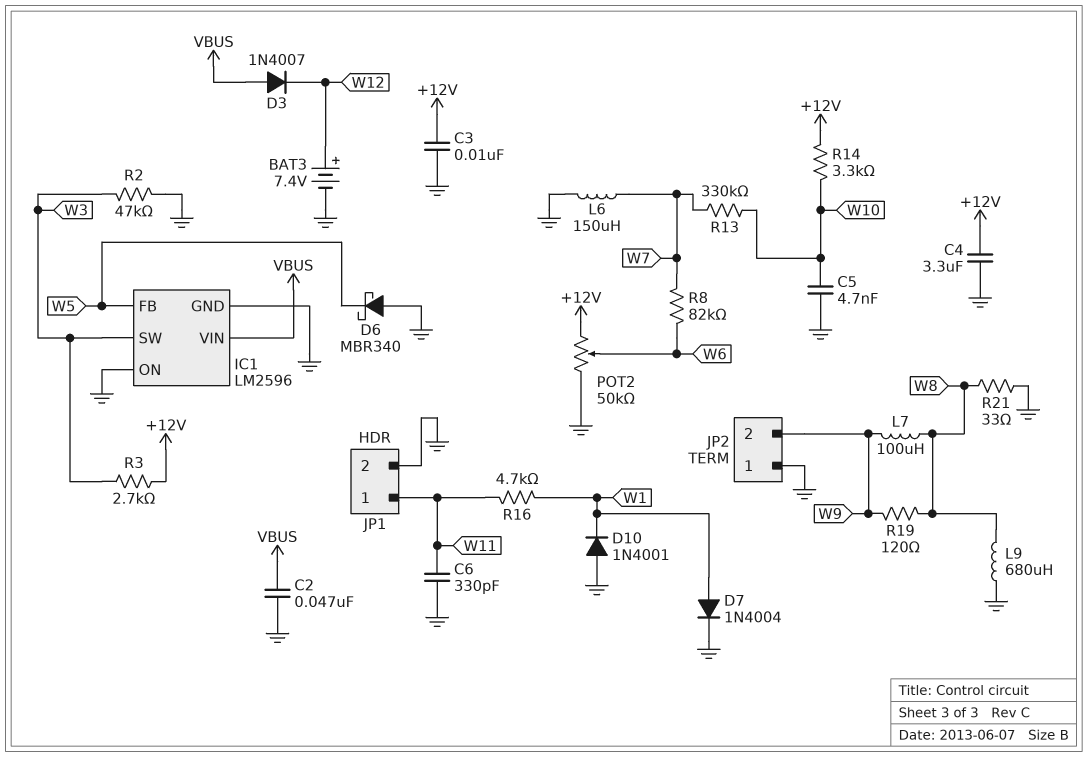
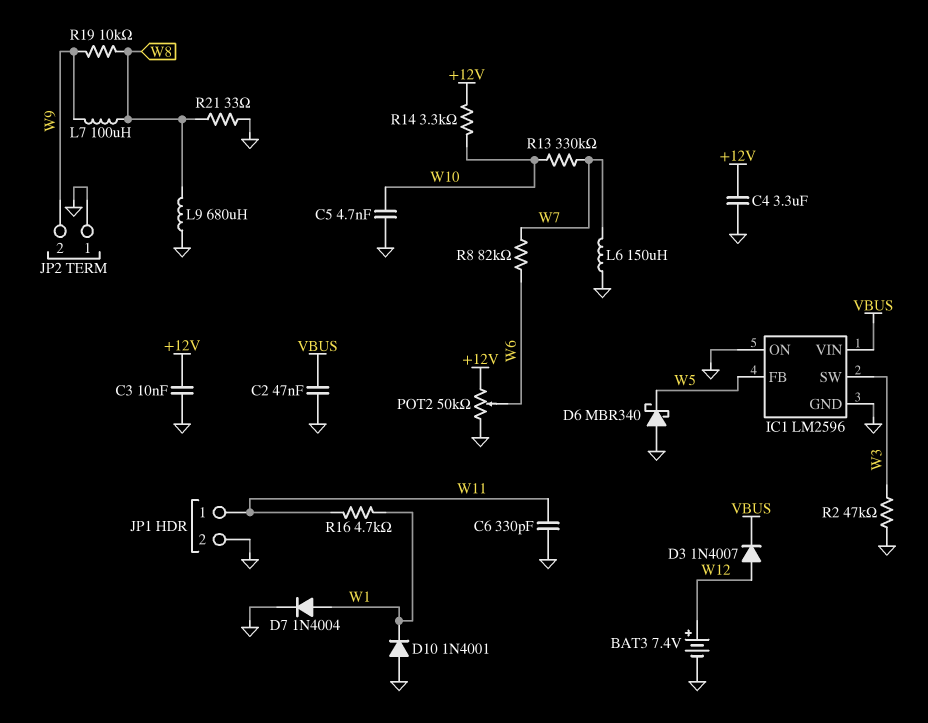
D3: diode 1N4007 (A VBUS, K W12) -> diode 1N4007 (A W12, K VBUS)
R3: 2.7k (+12V, W3) -> none
R19: 120 (W8, W9) -> 10k (W8, W9)

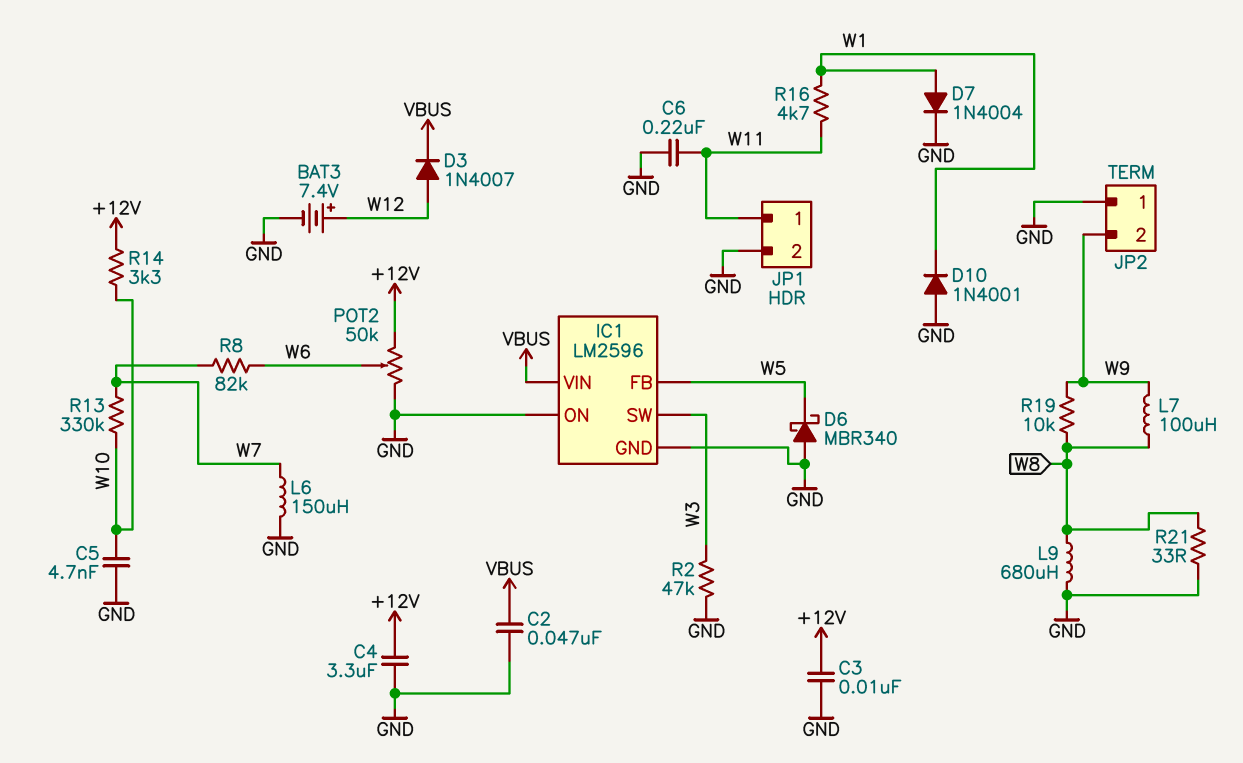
C6: 330pF (GND, W11) -> 220nF (GND, W11)

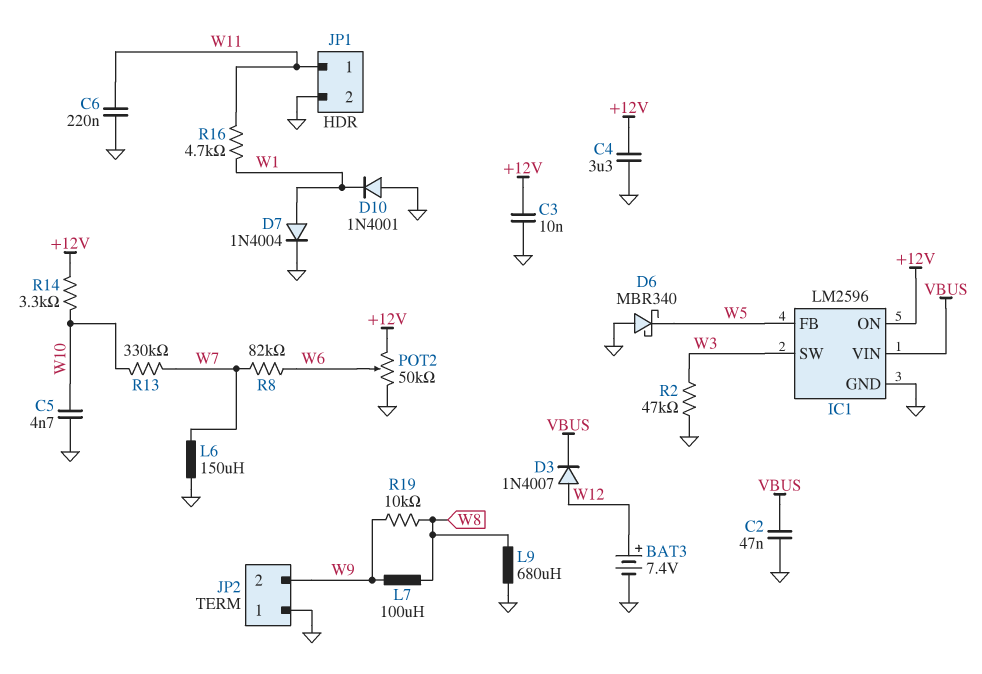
IC1 pin ON: GND -> +12V
R21: 33 (GND, W8) -> none

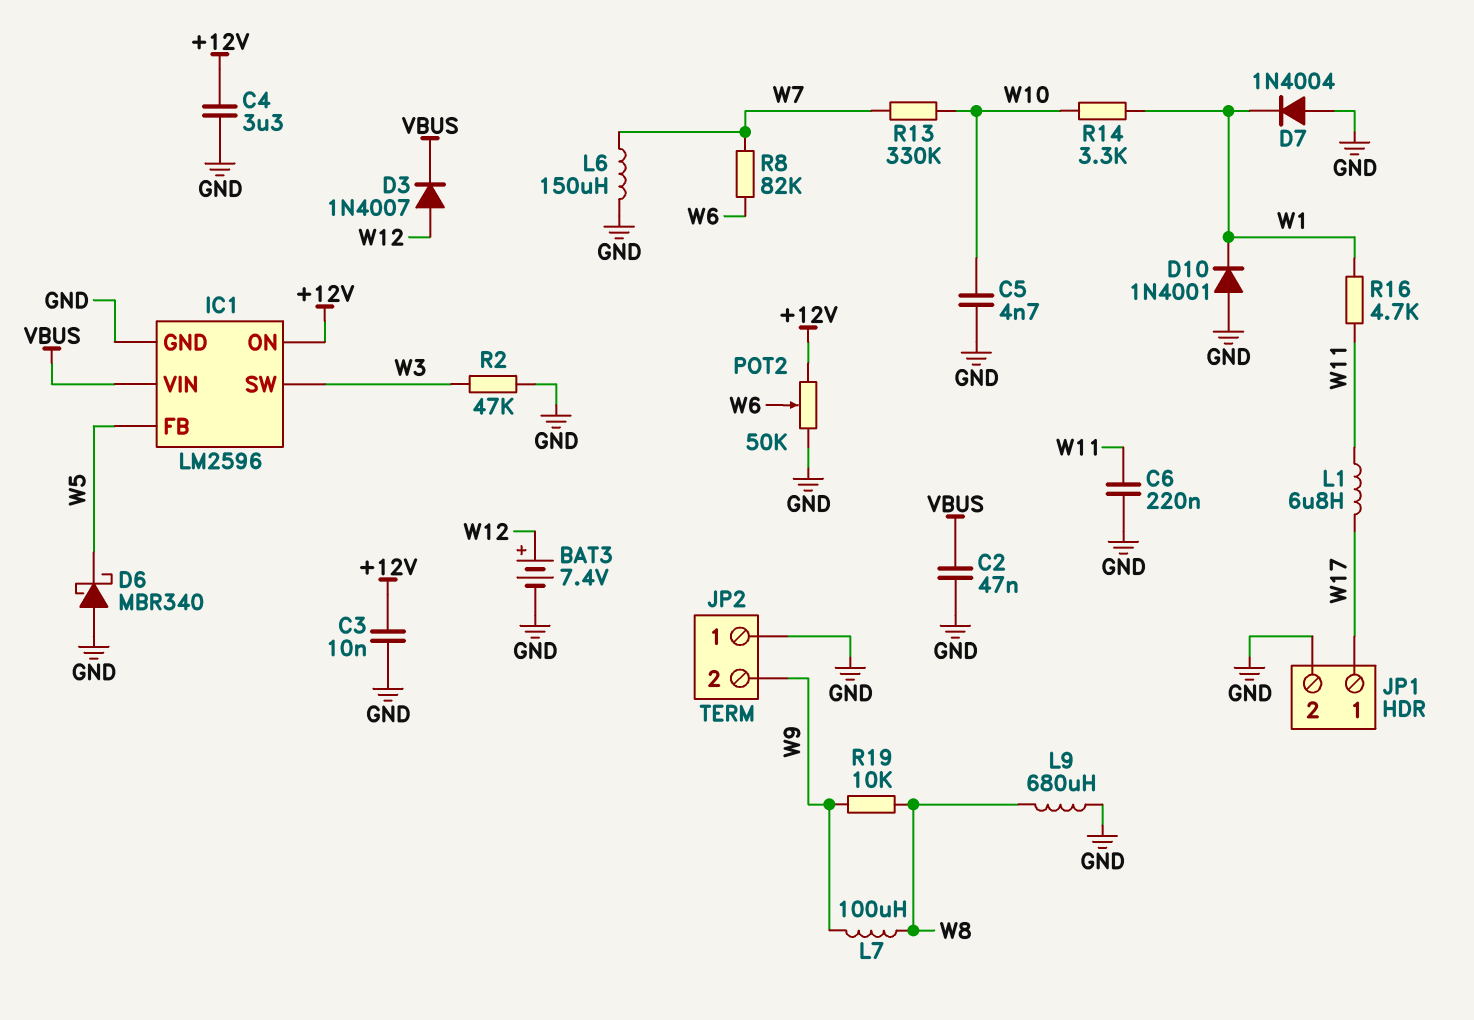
D7: diode 1N4004 (A W1, K GND) -> diode 1N4004 (A GND, K W1)
JP1 pin 1: W11 -> W17
L1: none -> 6.8uH (W11, W17)
R14: 3.3k (+12V, W10) -> 3.3k (W1, W10)

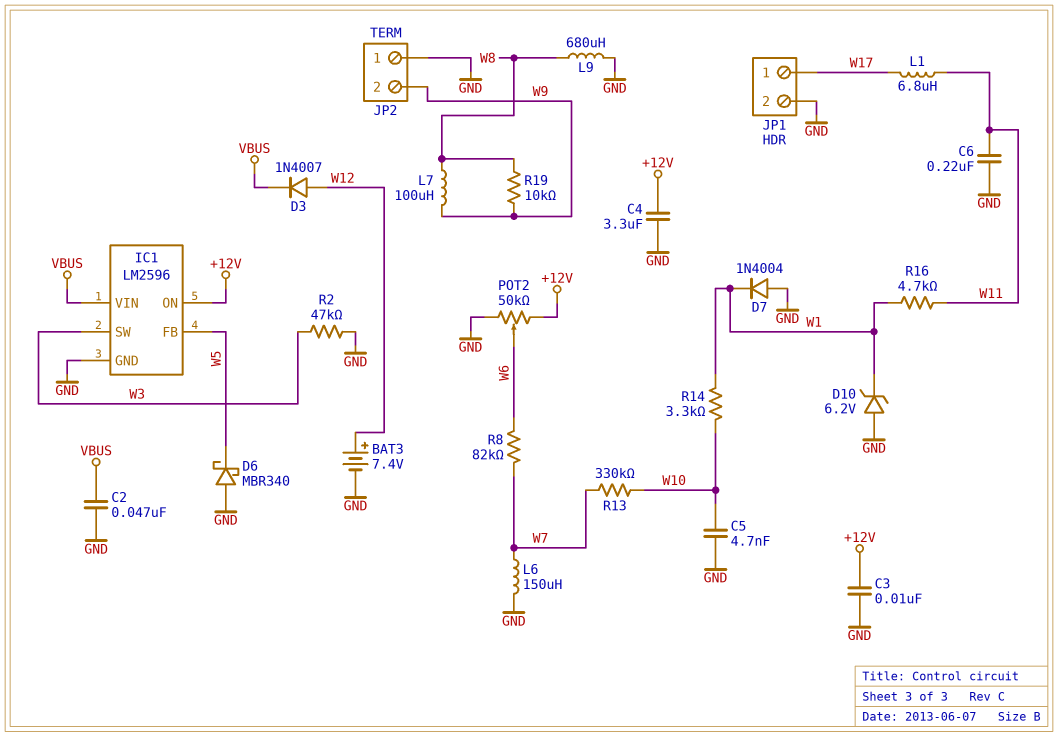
D10: diode 1N4001 (A GND, K W1) -> zener 6.2V (A GND, K W1)

